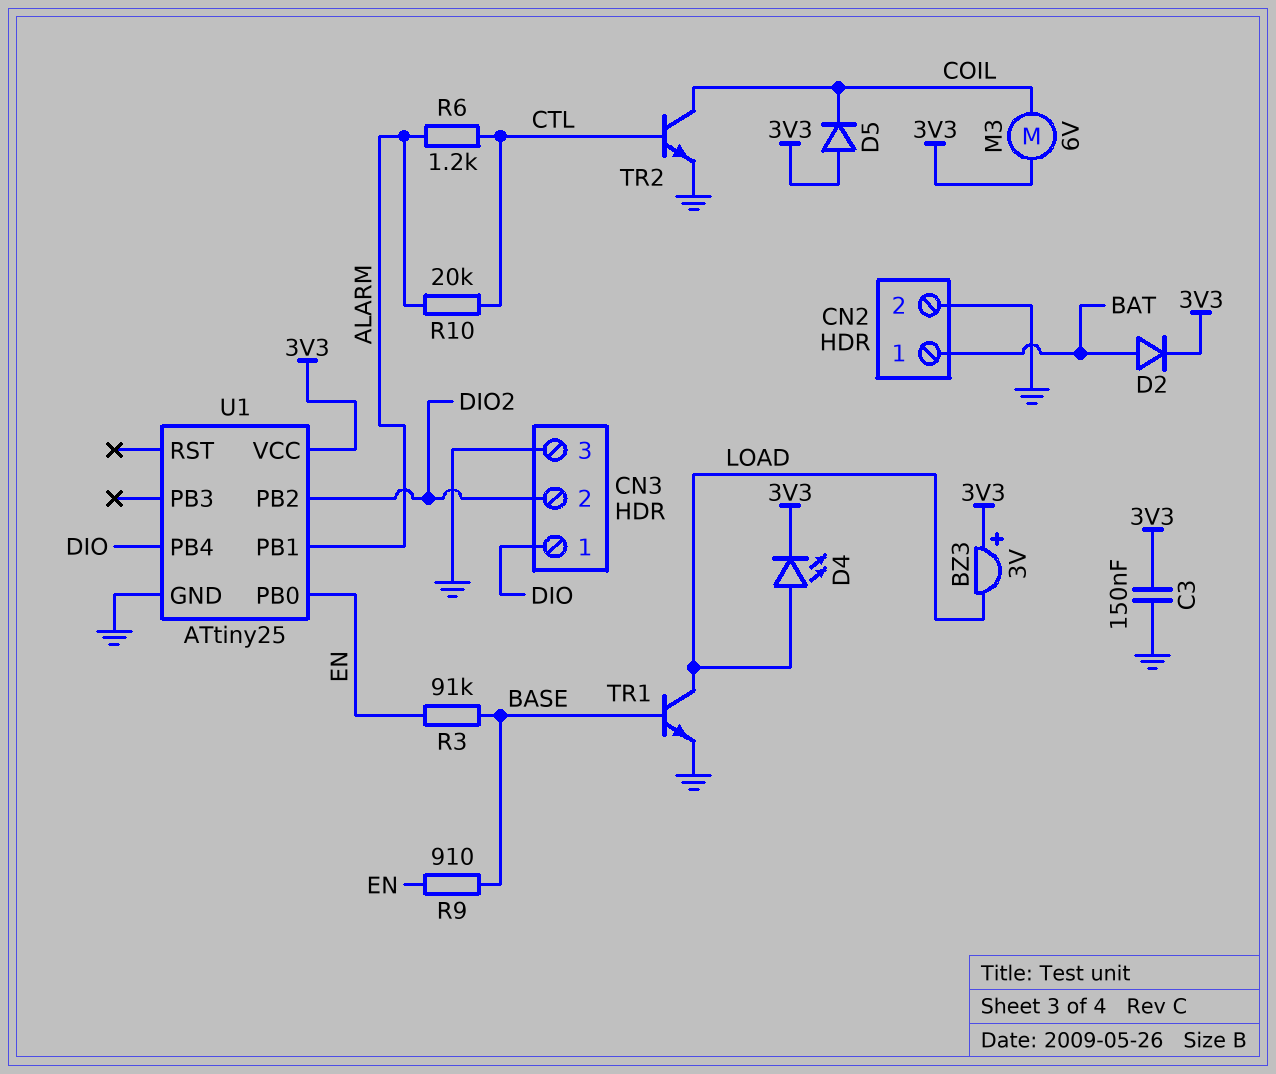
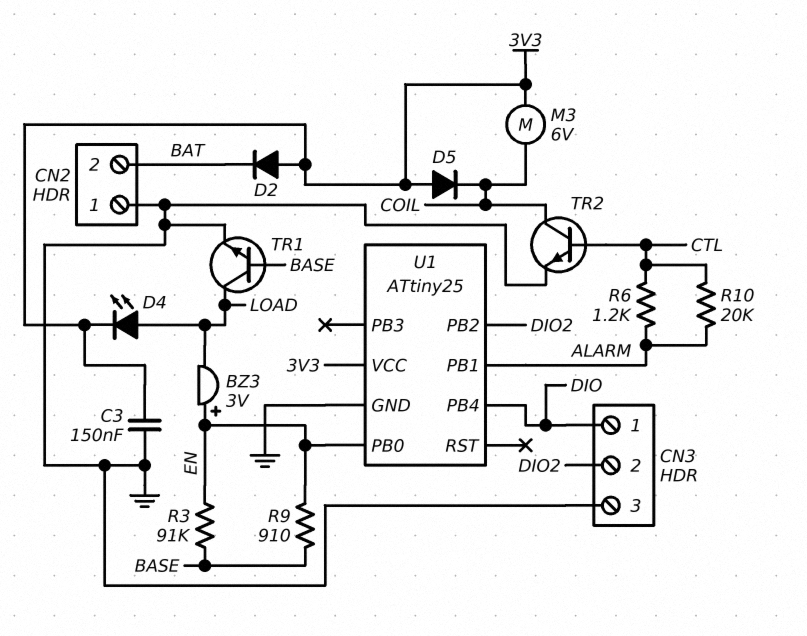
BZ3: buzzer 3V (plus 3V3, minus LOAD) -> buzzer 3V (plus EN, minus LOAD)
CN2 pin 1: BAT -> GND
CN2 pin 2: GND -> BAT
D2: diode (A BAT, K 3V3) -> diode (A 3V3, K BAT)

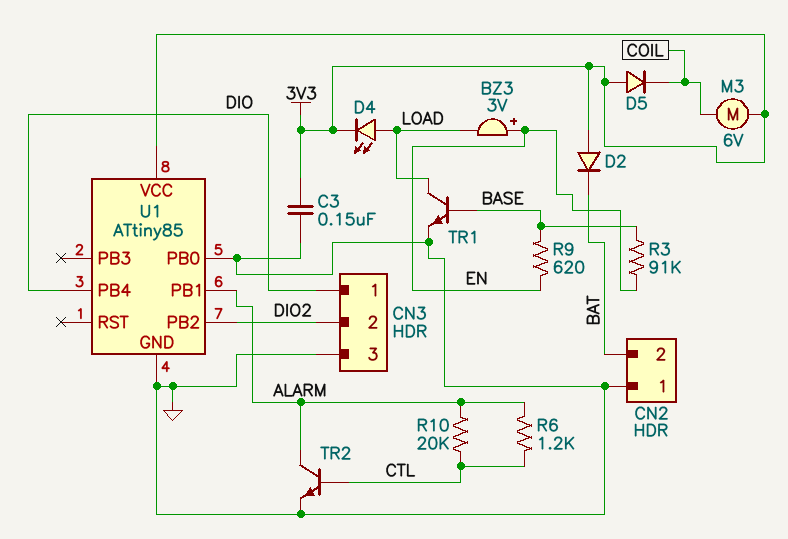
R9: 910 (BASE, EN) -> 620 (BASE, EN)
TR2: NPN (B CTL, C COIL, E GND) -> NPN (B CTL, C ALARM, E GND)
U1: ATtiny25 -> ATtiny85
U1 pin PB0: EN -> GND

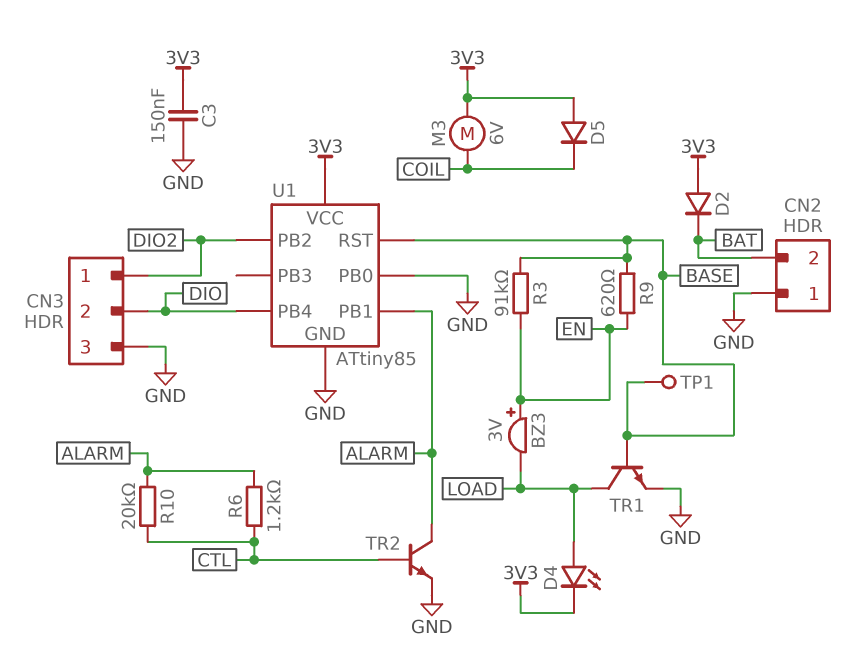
CN3 pin 1: DIO -> DIO2
CN3 pin 2: DIO2 -> DIO
TP1: none -> test point (BASE)
U1 pin RST: none -> BASE

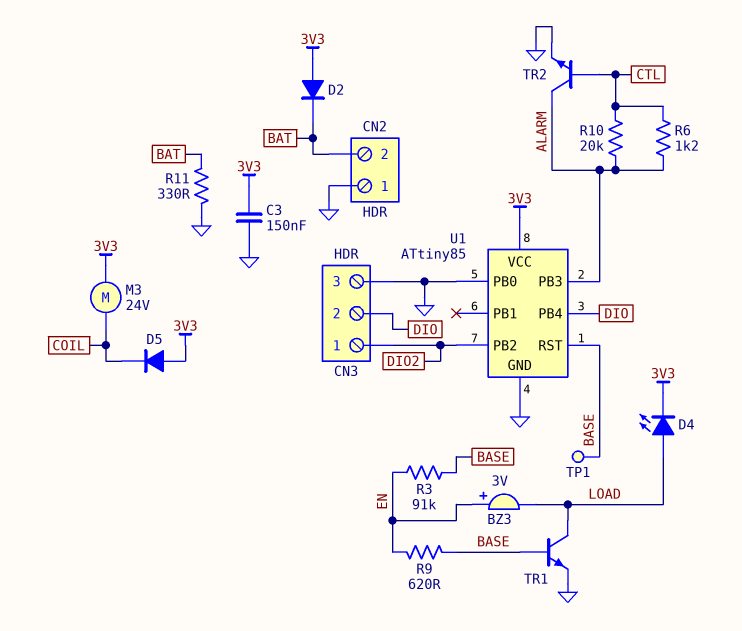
M3: motor 6V (3V3, COIL) -> motor 24V (3V3, COIL)
R11: none -> 330 (BAT, GND)
U1 pin PB1: ALARM -> none
U1 pin PB3: none -> ALARM

